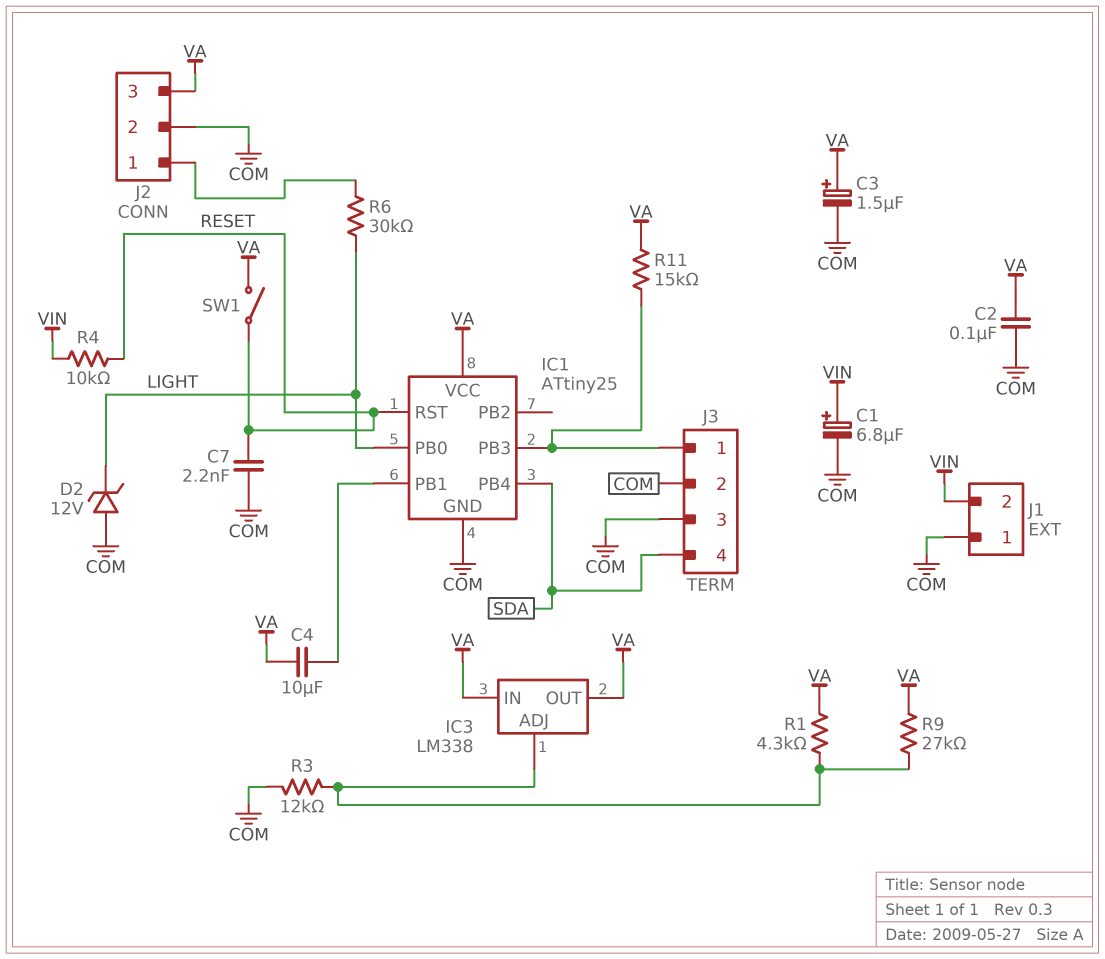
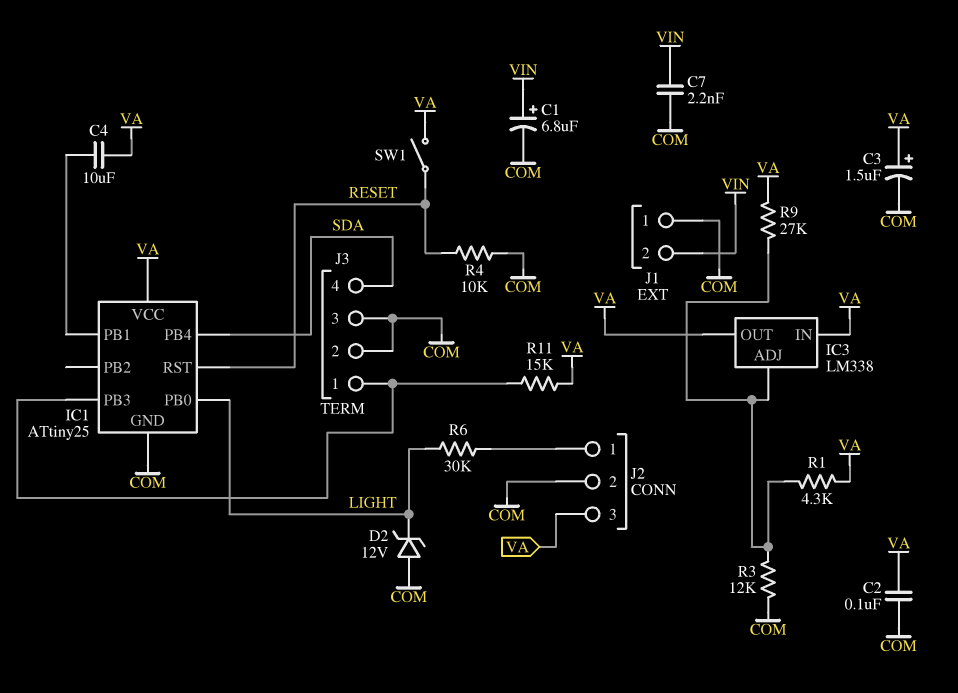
C7: 2.2nF (COM, RESET) -> 2.2nF (COM, VIN)
R4: 10k (RESET, VIN) -> 10k (COM, RESET)

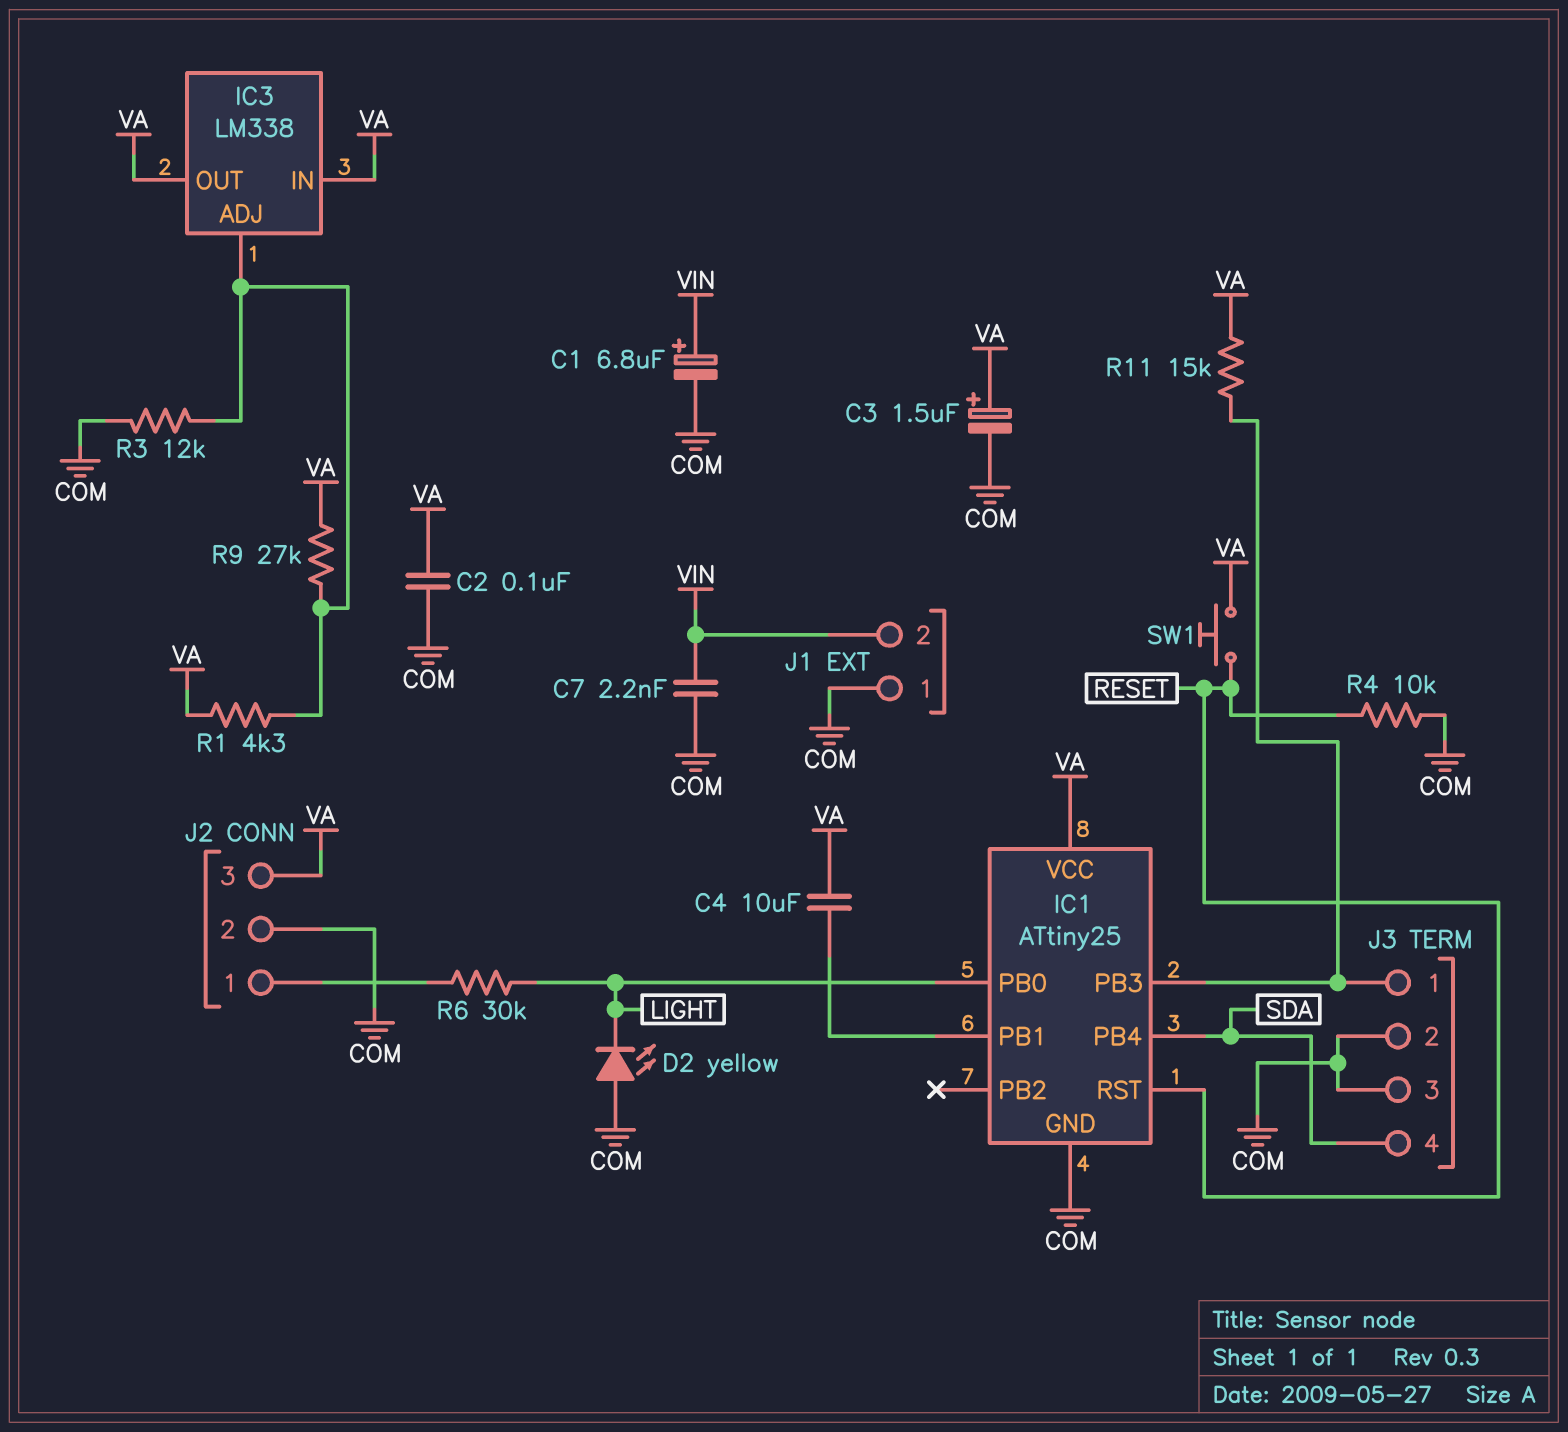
D2: zener 12V (A COM, K LIGHT) -> LED yellow (A COM, K LIGHT)
SW1: switch (RESET, VA) -> button (RESET, VA)

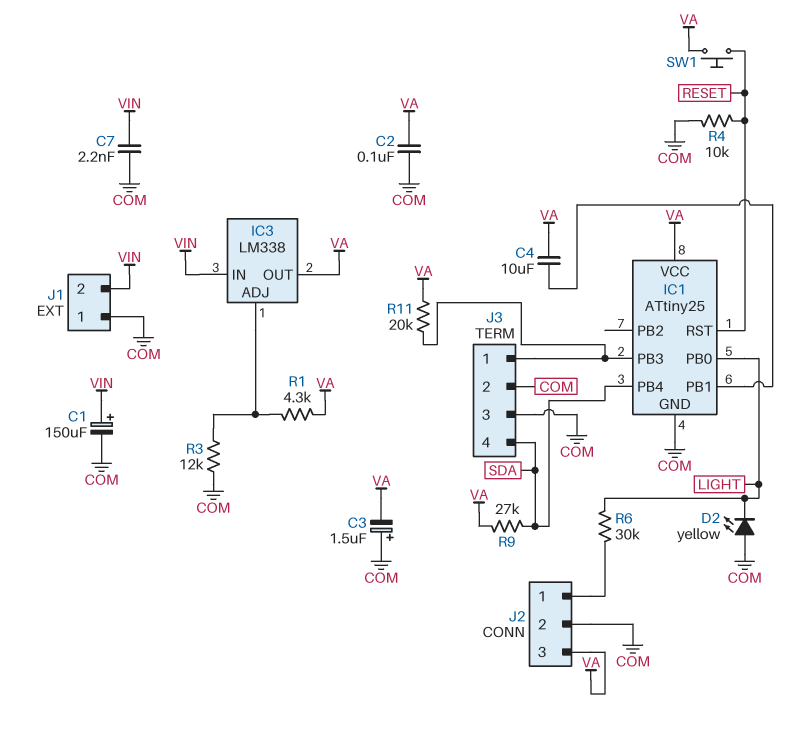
C1: 6.8uF (plus VIN, minus COM) -> 150uF (plus VIN, minus COM)
C3: 1.5uF (plus VA, minus COM) -> 1.5uF (plus COM, minus VA)
IC3 pin IN: VA -> VIN
R9: 27k (IC3/ADJ, VA) -> 27k (SDA, VA)
R11: 15k (IC1/PB3, VA) -> 20k (IC1/PB3, VA)

